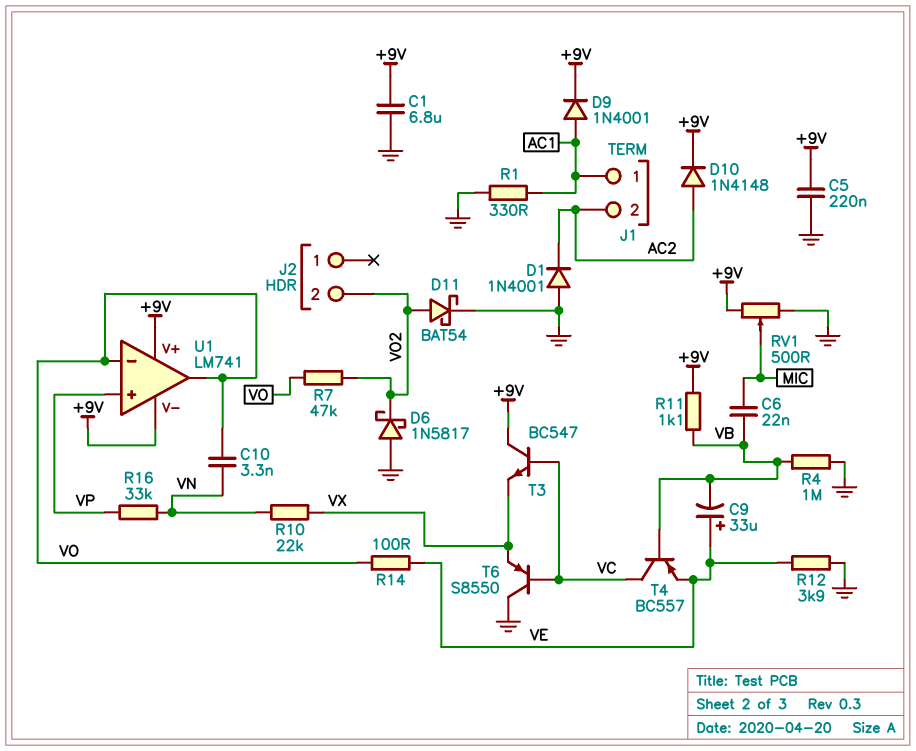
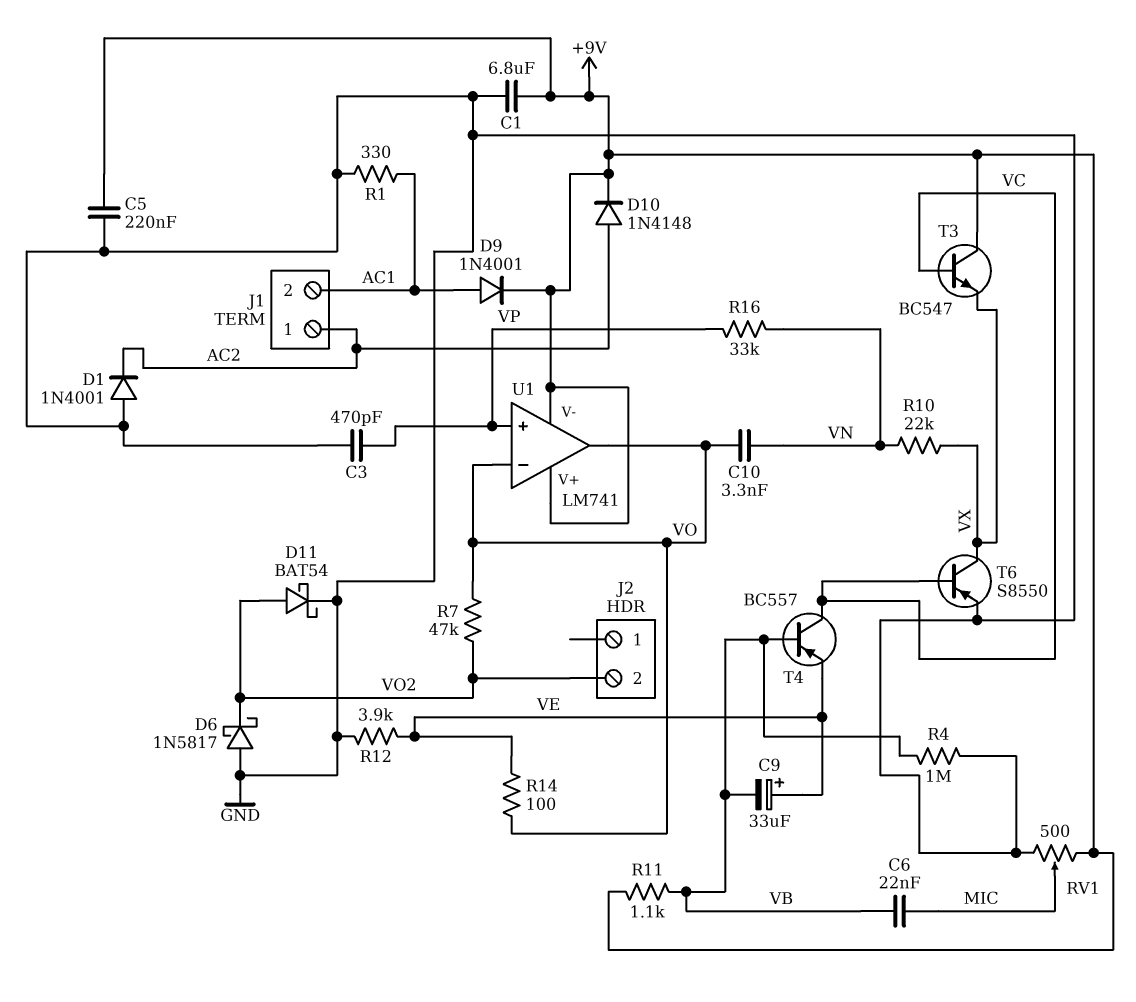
C3: none -> 470pF (GND, VP)
J1 pin 1: AC1 -> AC2
J1 pin 2: AC2 -> AC1
T6: PNP S8550 (B VC, C GND, E VX) -> PNP S8550 (B VC, C VX, E GND)

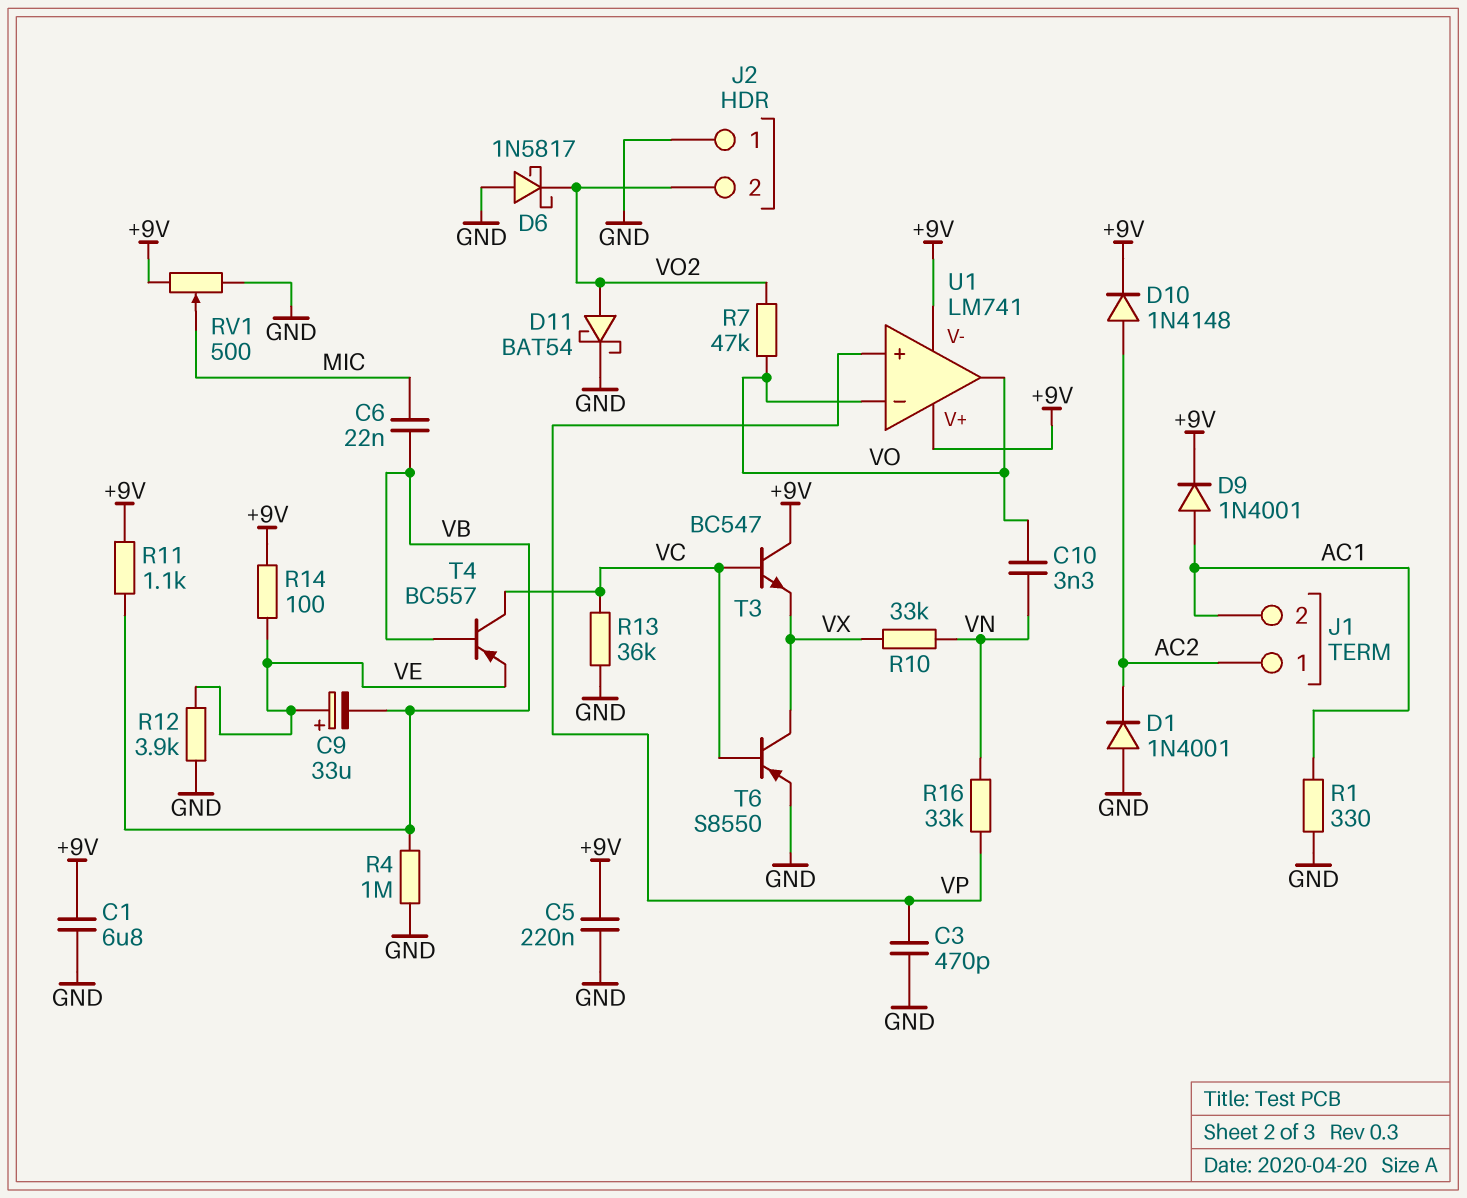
J2 pin 1: none -> GND
R10: 22k (VN, VX) -> 33k (VN, VX)
R13: none -> 36k (GND, VC)
R14: 100 (VE, VO) -> 100 (+9V, VE)

